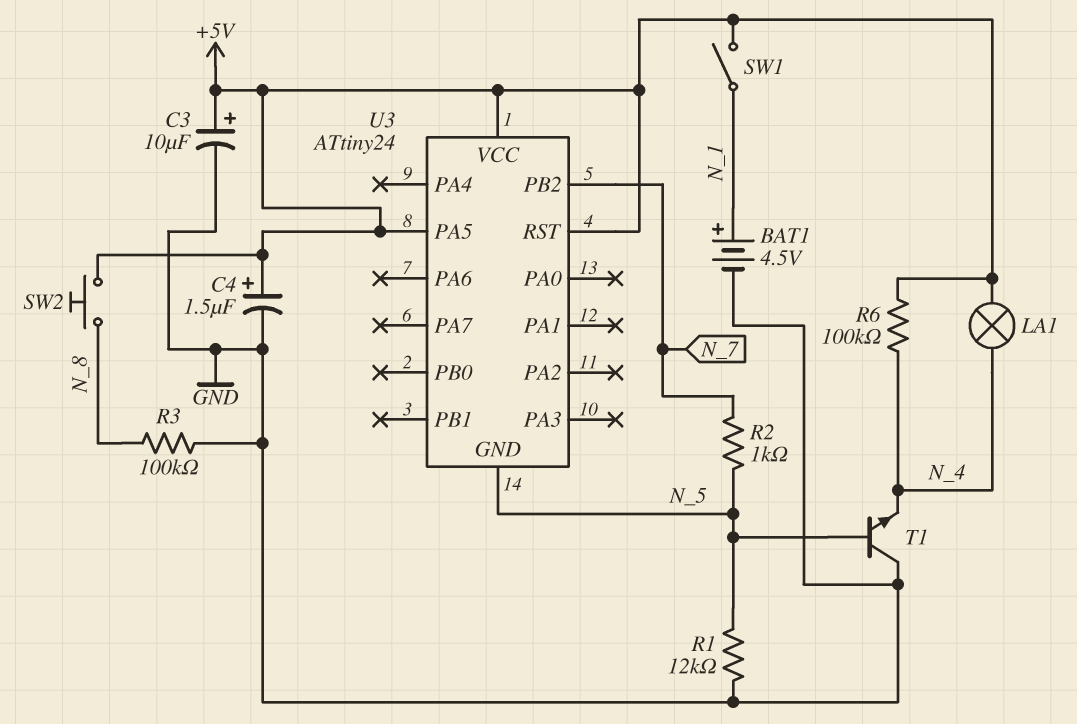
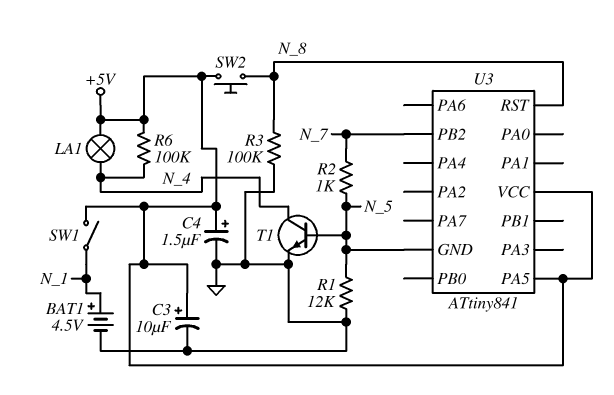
T1: NPN (B N_5, C GND, E N_4) -> NPN (B N_5, C N_4, E GND)
U3: ATtiny24 -> ATtiny841
U3 pin RST: +5V -> N_8

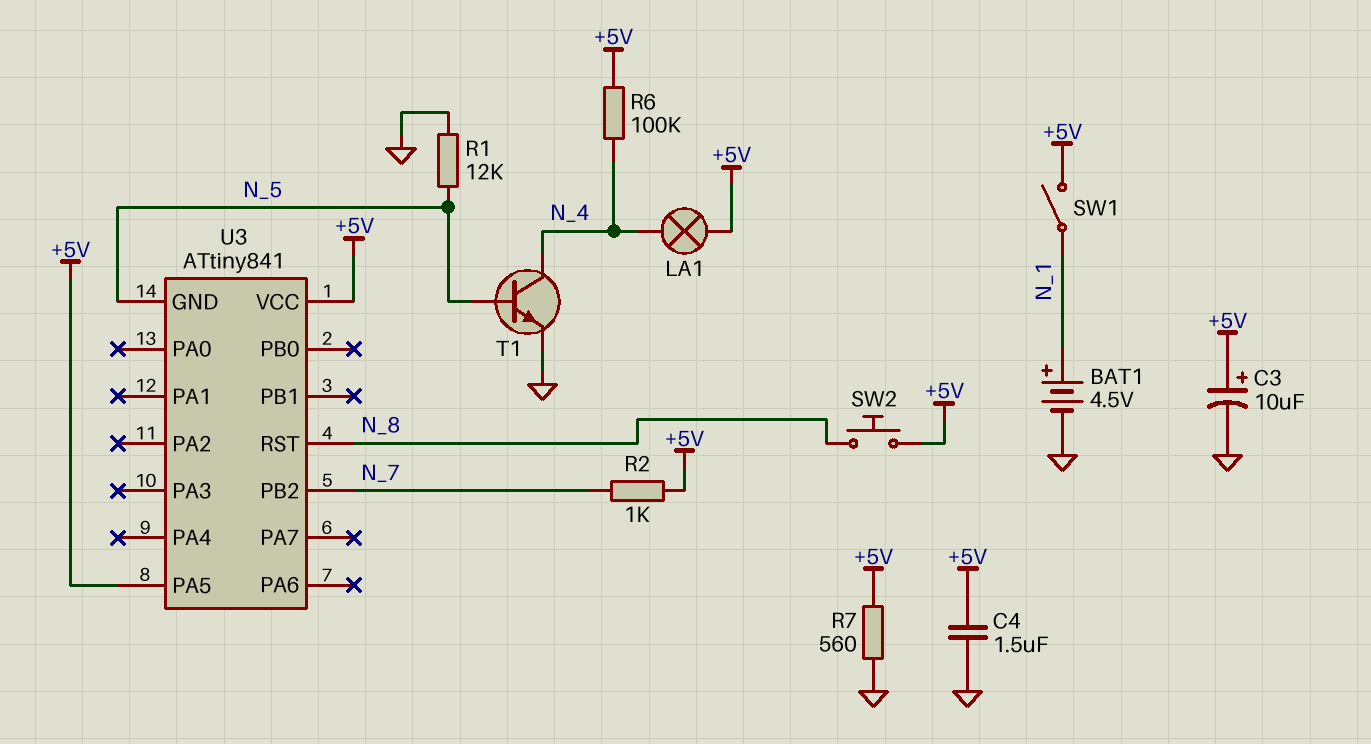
C4: 1.5uF (plus +5V, minus GND) -> 1.5uF (+5V, GND)
R2: 1k (N_5, N_7) -> 1k (+5V, N_7)
R3: 100k (GND, N_8) -> none
R7: none -> 560 (+5V, GND)

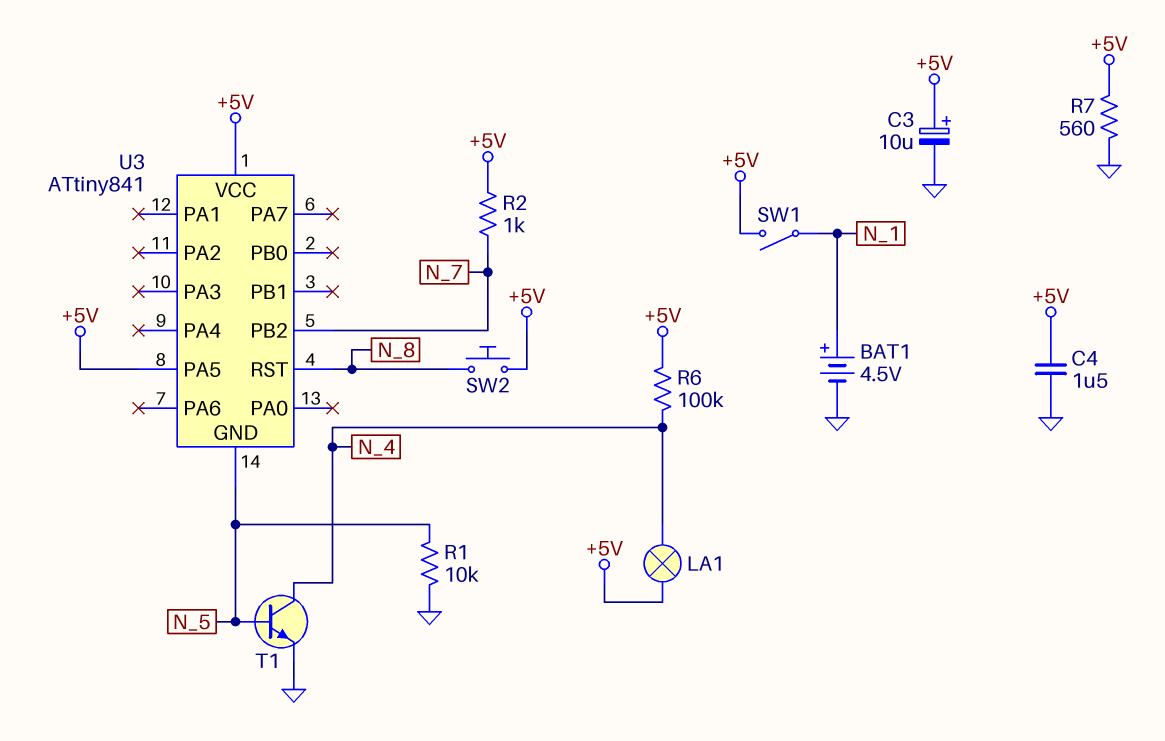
R1: 12k (GND, N_5) -> 10k (GND, N_5)

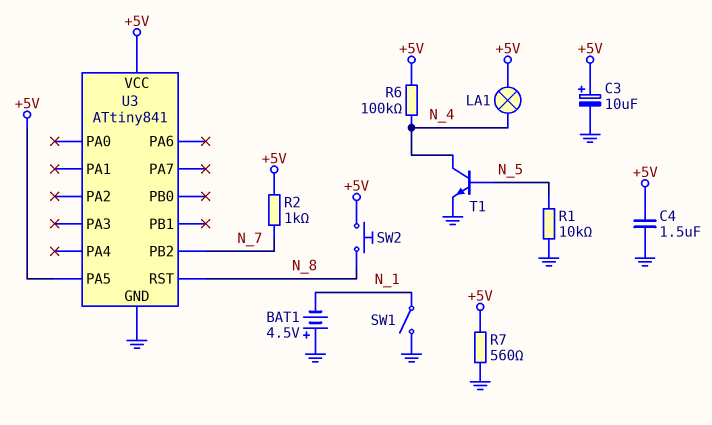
BAT1: 4.5V (plus N_1, minus GND) -> 4.5V (plus GND, minus N_1)
SW1: switch (+5V, N_1) -> switch (GND, N_1)
U3 pin GND: N_5 -> GND

